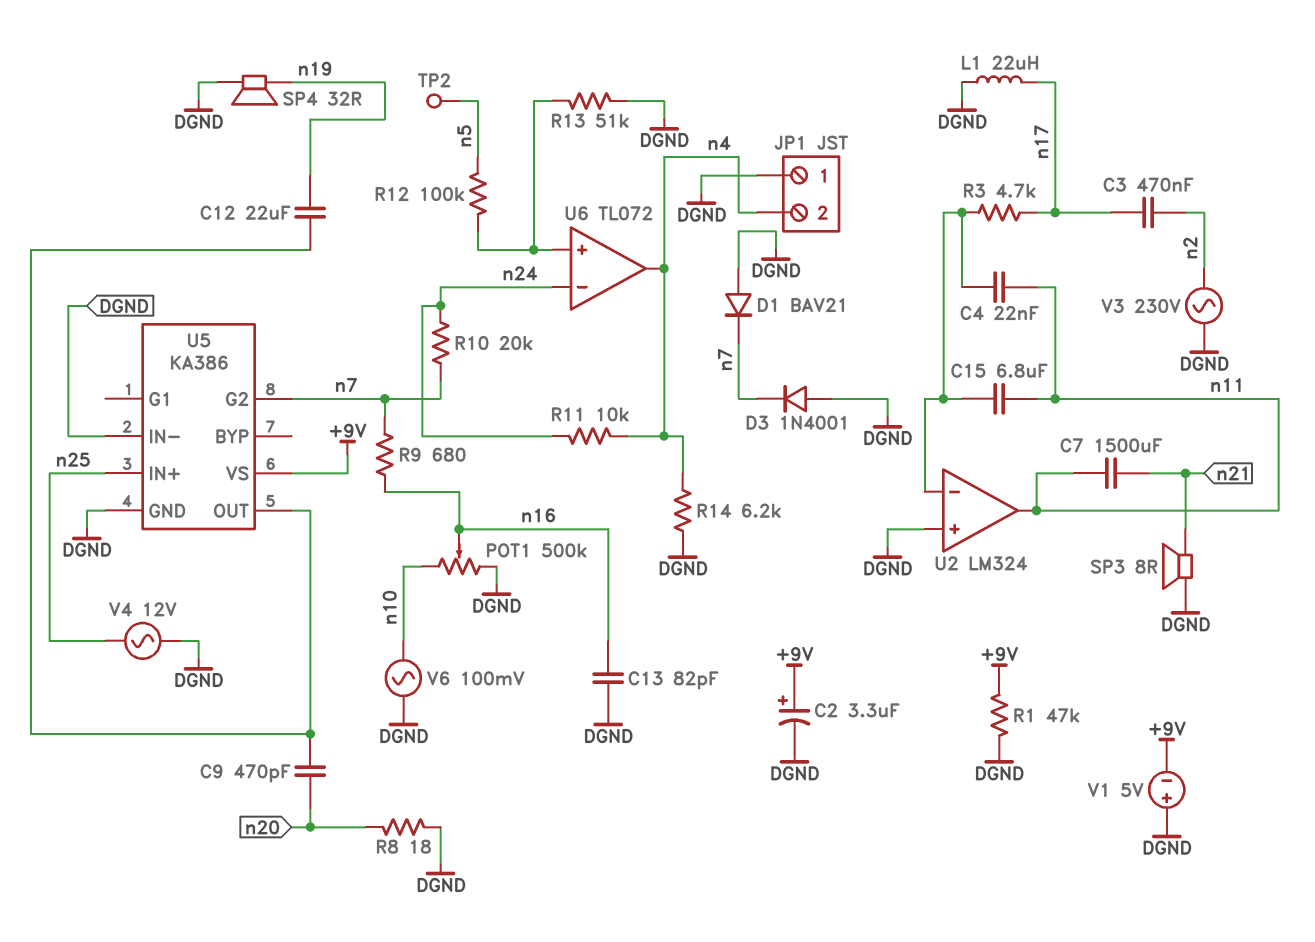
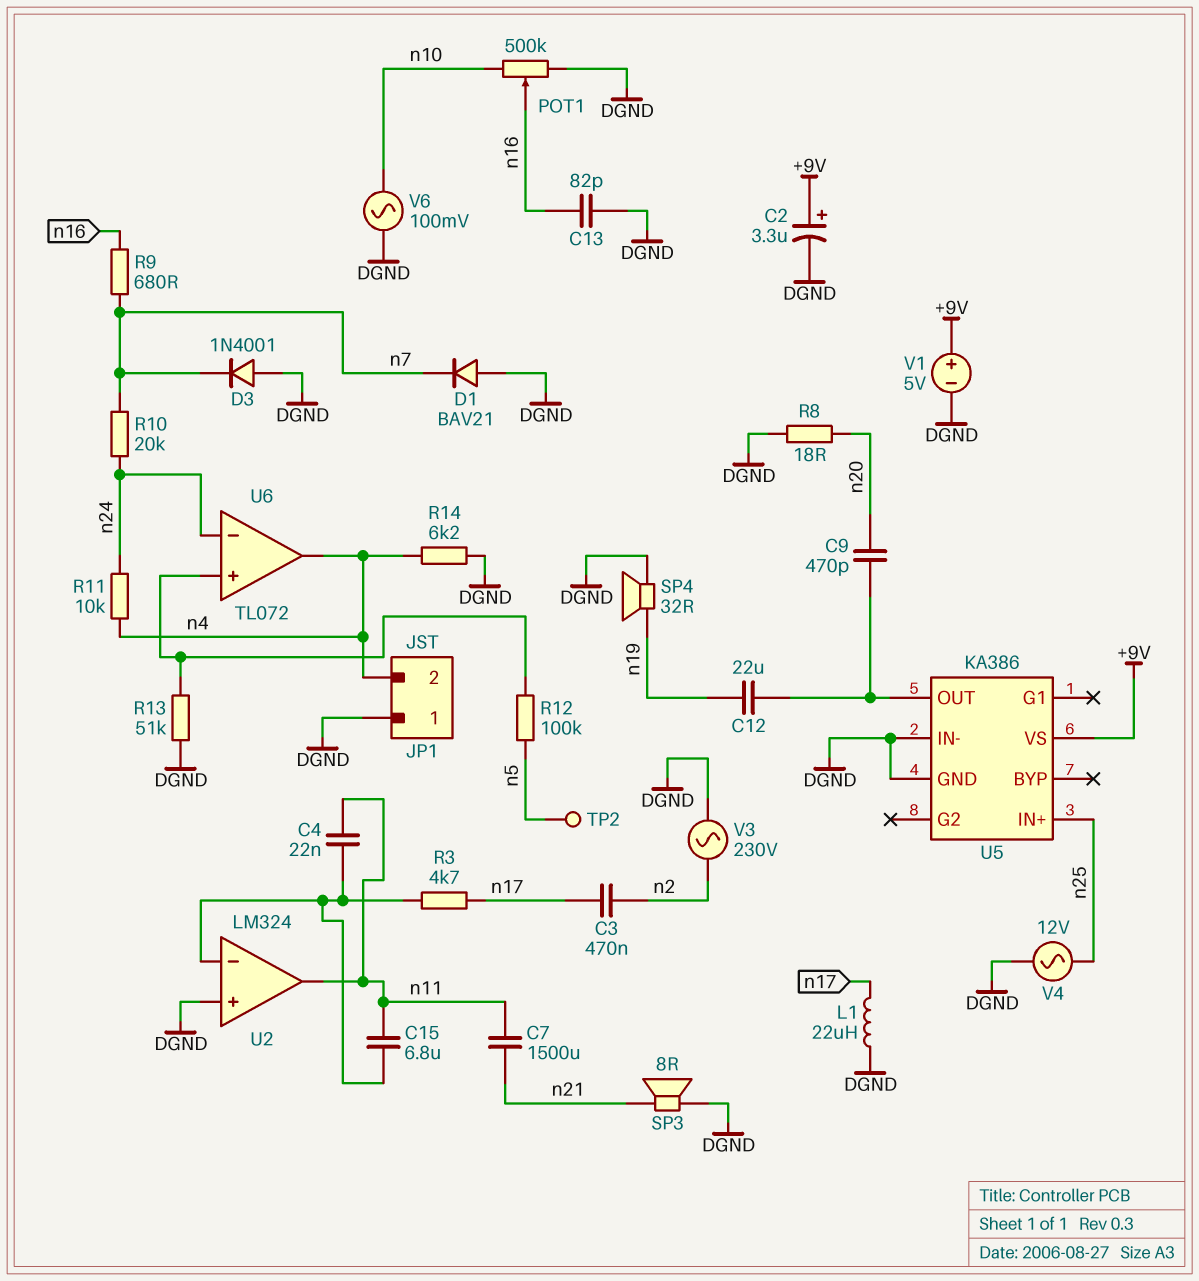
R1: 47k (+9V, DGND) -> none
U5 pin G2: n7 -> none
V1: 5V (plus DGND, minus +9V) -> 5V (plus +9V, minus DGND)

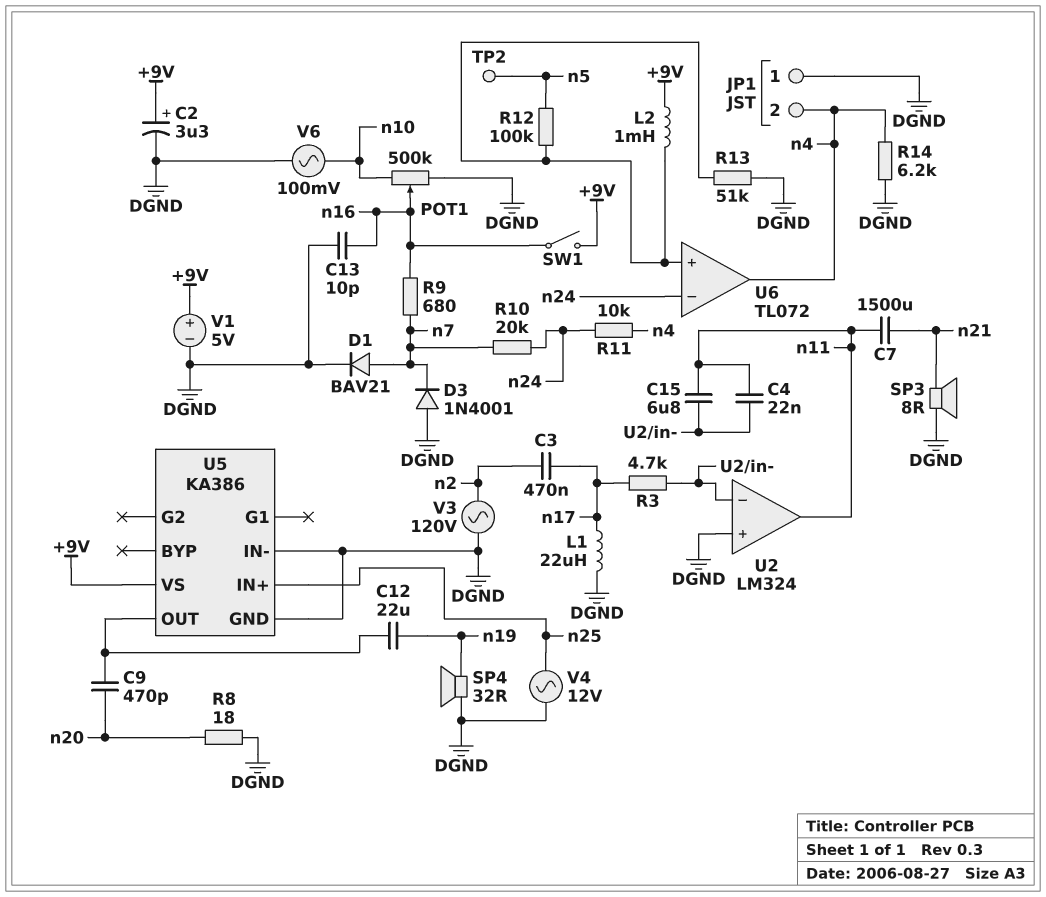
C13: 82pF (DGND, n16) -> 10pF (DGND, n16)
D1: diode BAV21 (A DGND, K n7) -> diode BAV21 (A n7, K DGND)
L2: none -> 1mH (+9V, U6/in+)
SW1: none -> switch (+9V, n16)
V3: AC 230V (DGND, n2) -> AC 120V (DGND, n2)

